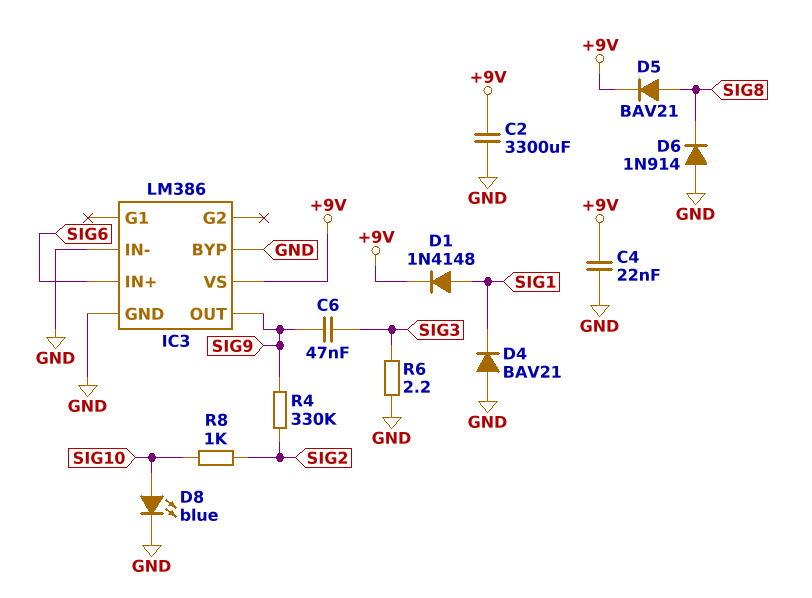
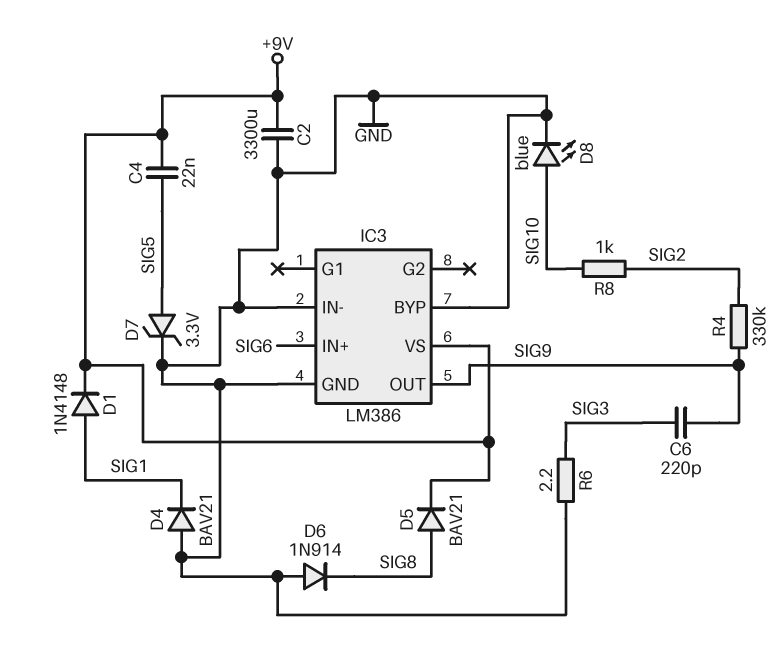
C4: 22nF (+9V, GND) -> 22nF (+9V, SIG5)
C6: 47nF (SIG3, SIG9) -> 220pF (SIG3, SIG9)
D7: none -> zener 3.3V (A SIG5, K GND)

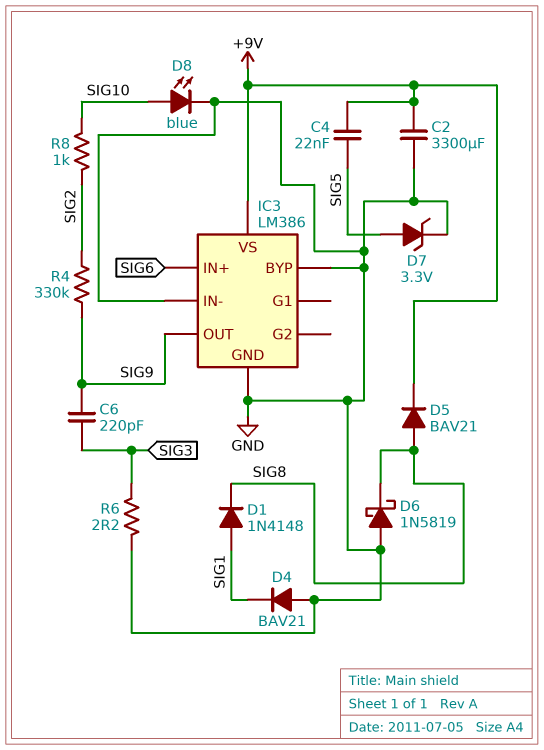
D1: diode 1N4148 (A SIG1, K +9V) -> diode 1N4148 (A SIG1, K SIG8)
D6: diode 1N914 (A GND, K SIG8) -> schottky 1N5819 (A GND, K SIG8)

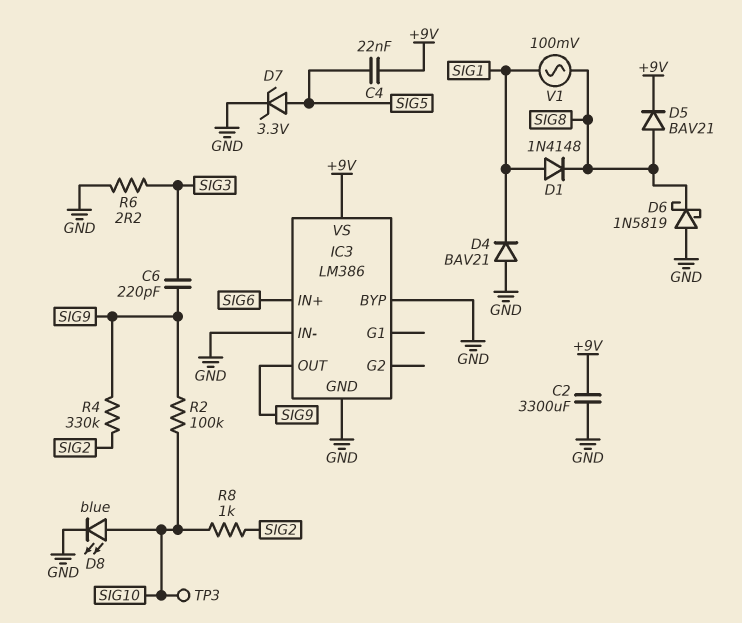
R2: none -> 100k (SIG9, SIG10)
TP3: none -> test point (SIG10)
V1: none -> AC 100mV (SIG1, SIG8)

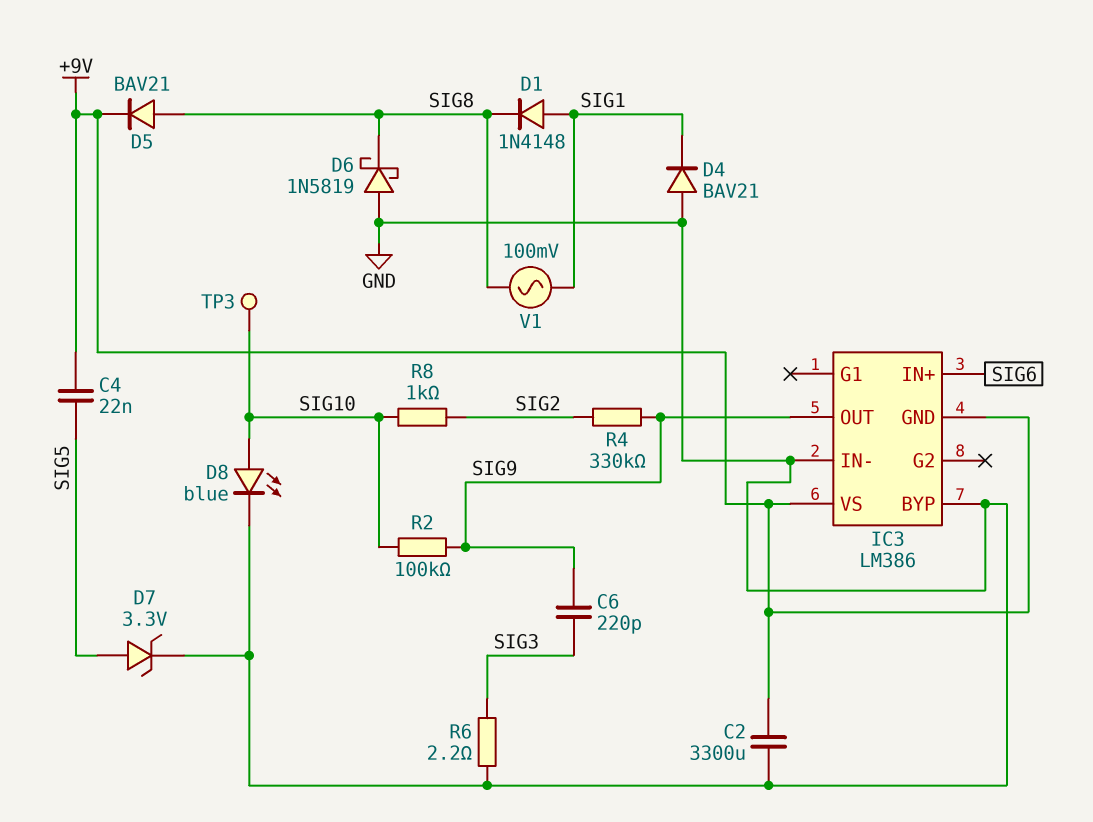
IC3 pin GND: GND -> +9V

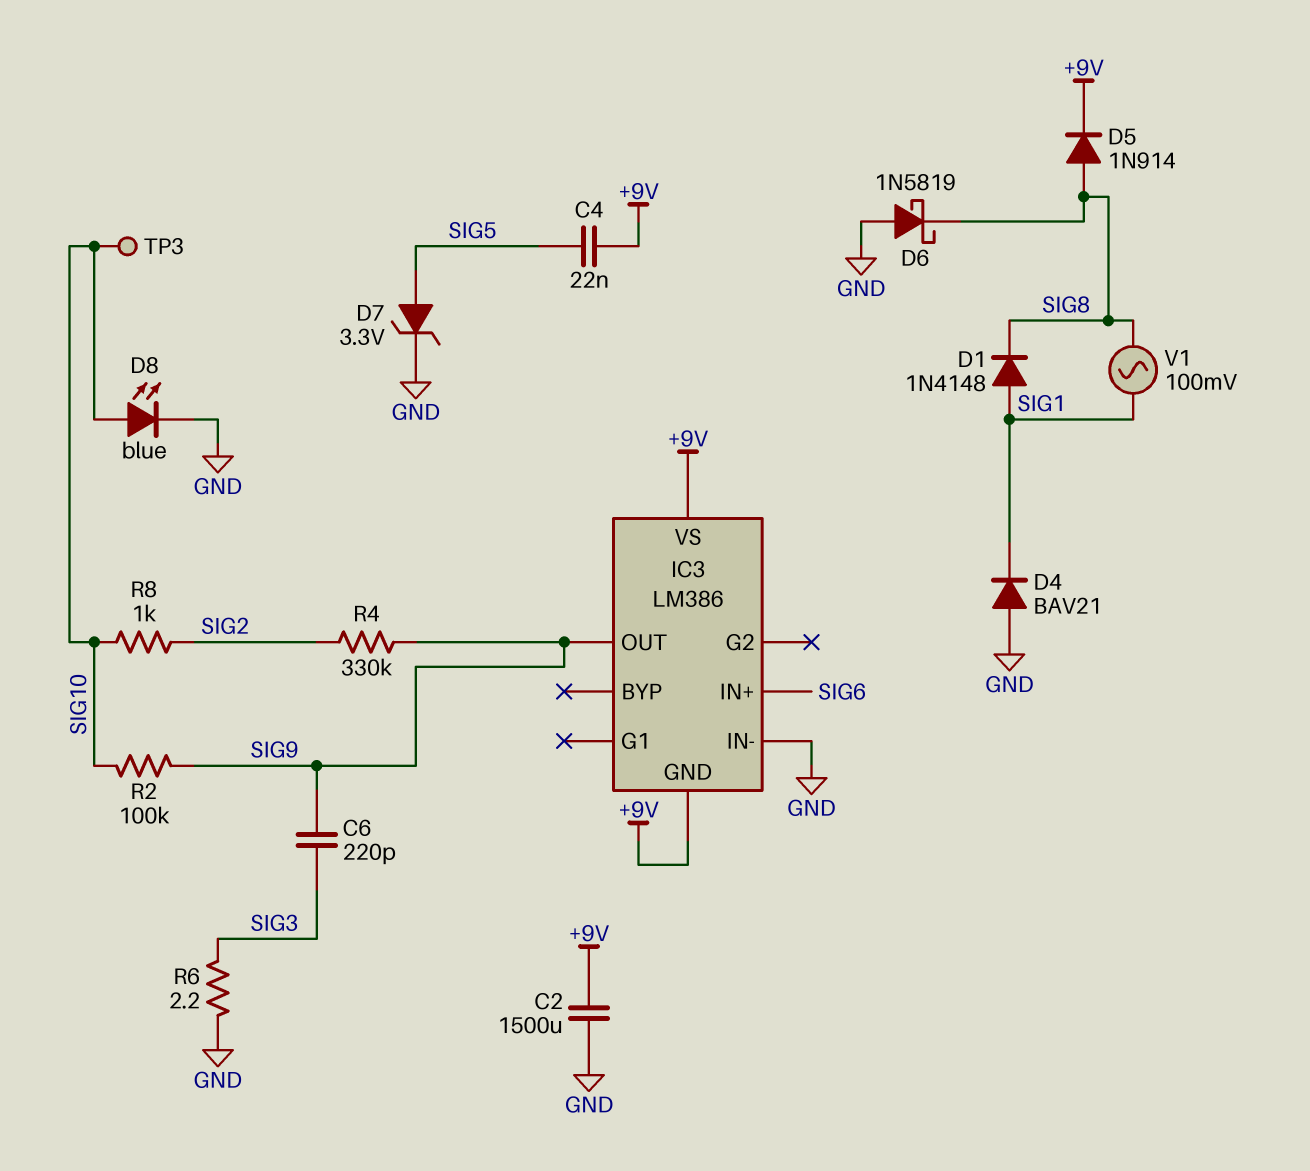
C2: 3300uF (+9V, GND) -> 1500uF (+9V, GND)
D5: diode BAV21 (A SIG8, K +9V) -> diode 1N914 (A SIG8, K +9V)
IC3 pin BYP: GND -> none

